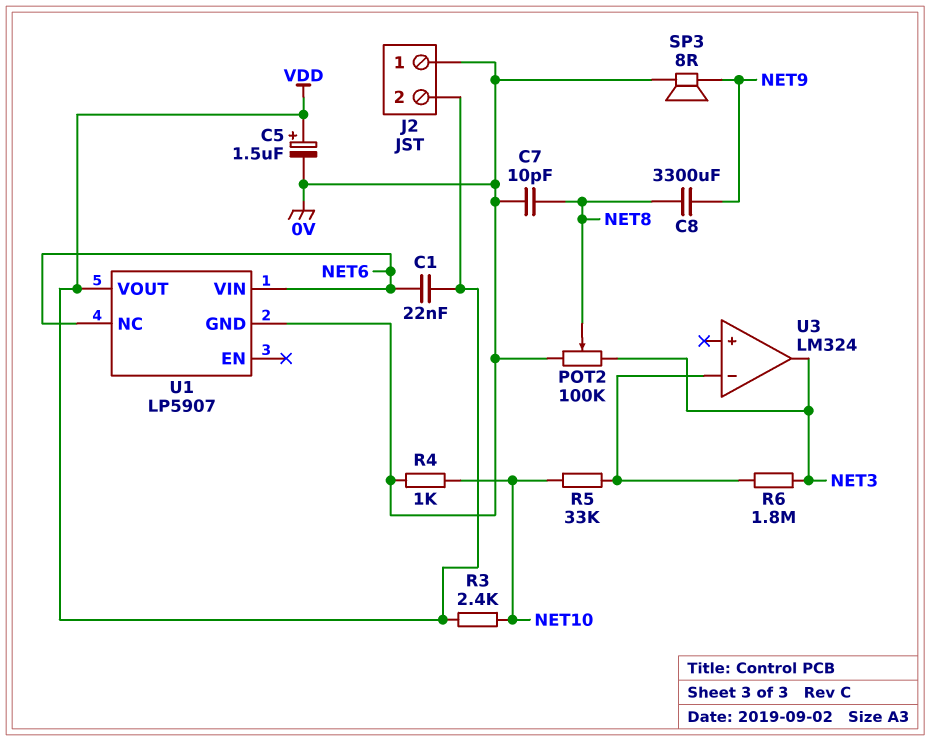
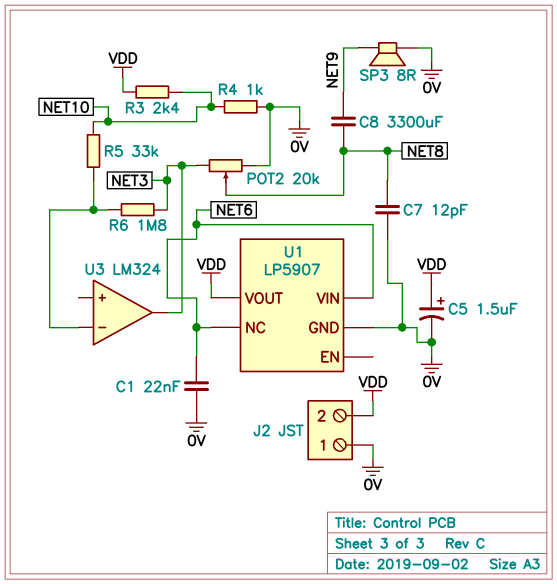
C1: 22nF (NET6, VDD) -> 22nF (0V, NET6)
C7: 10pF (0V, NET8) -> 12pF (0V, NET8)
POT2: 100k (0V, NET3, wiper NET8) -> 20k (0V, NET3, wiper NET8)

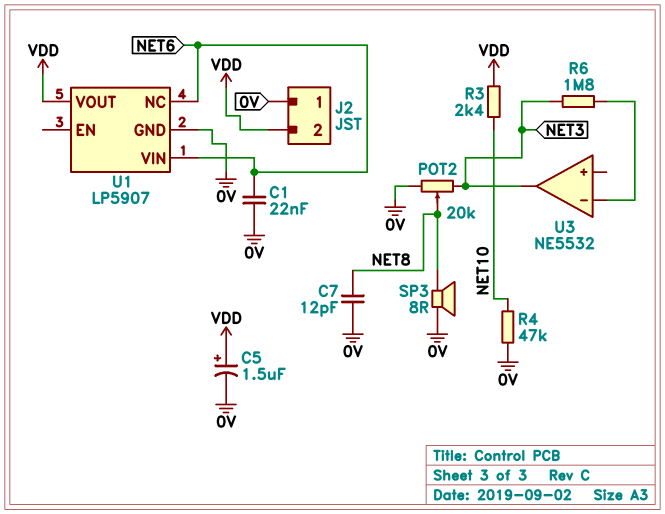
C8: 3300uF (NET8, NET9) -> none
R4: 1k (0V, NET10) -> 47k (0V, NET10)
R5: 33k (NET10, U3/in-) -> none
SP3: speaker 8R (0V, NET9) -> speaker 8R (0V, NET8)
U3: LM324 -> NE5532

